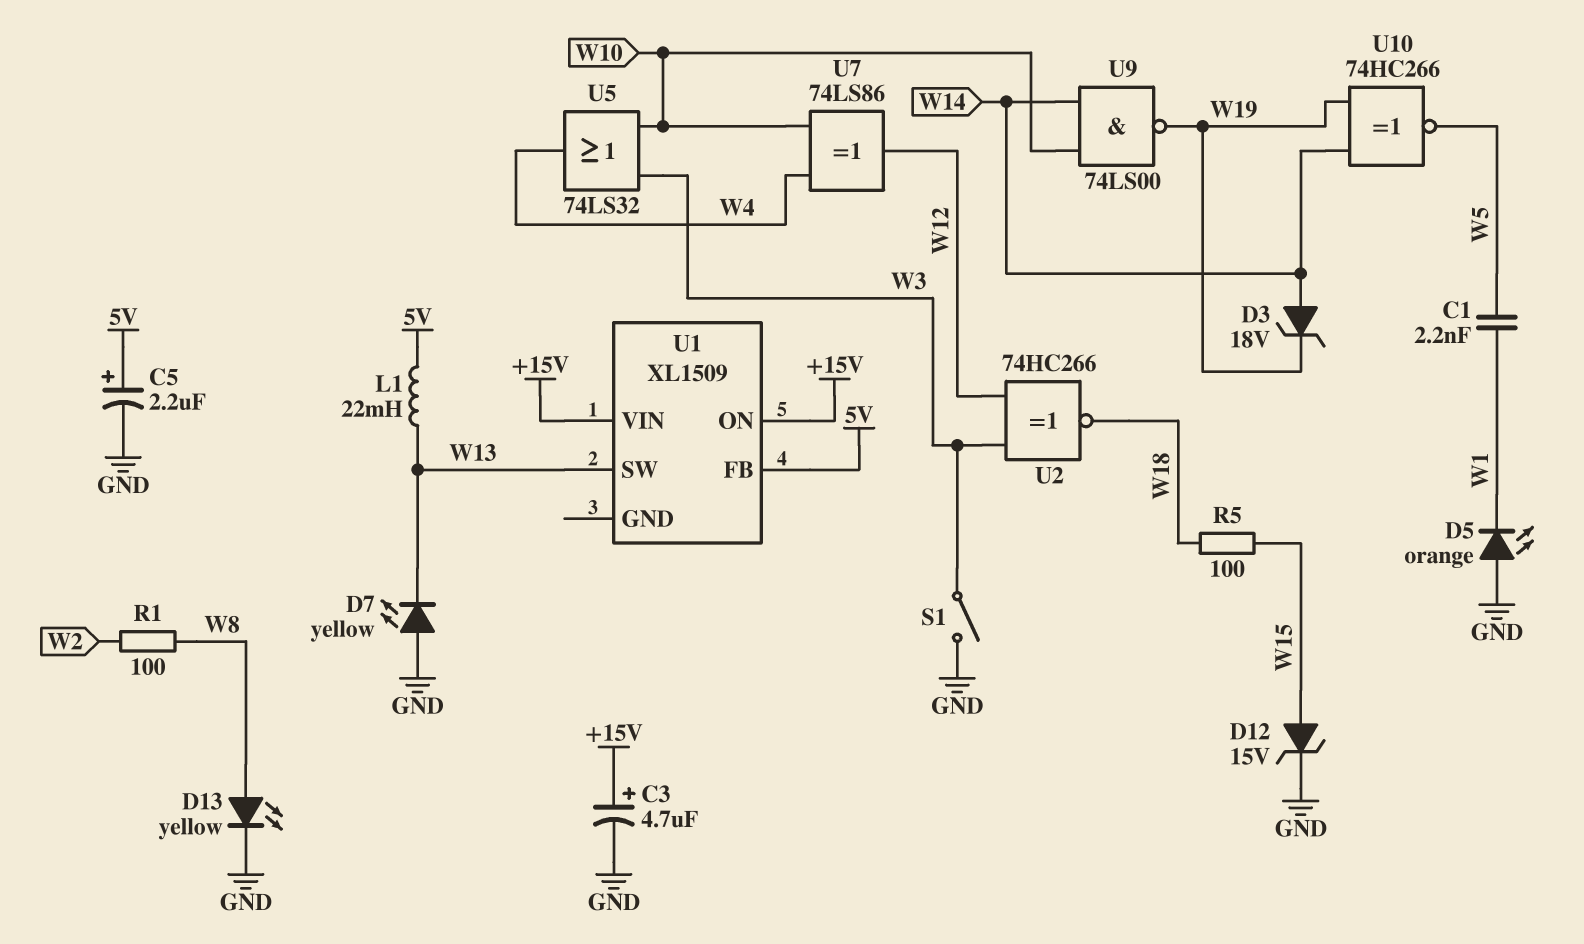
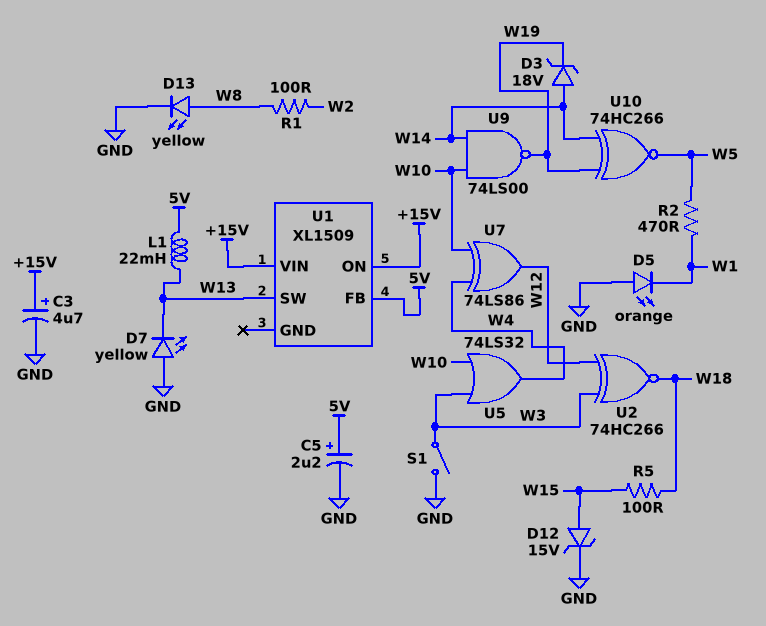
C1: 2.2nF (W1, W5) -> none
R2: none -> 470 (W1, W5)

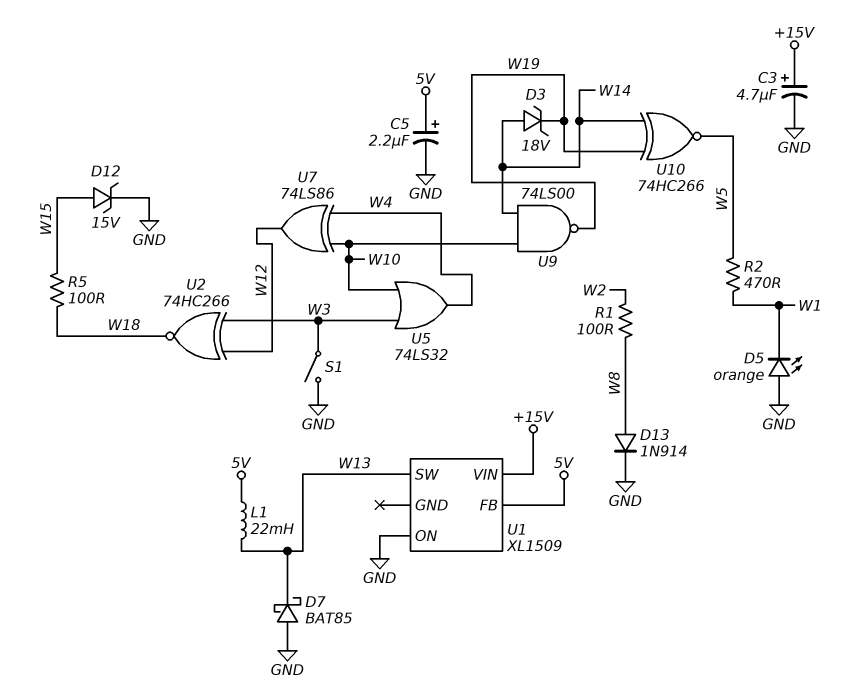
D7: LED yellow (A GND, K W13) -> schottky BAT85 (A GND, K W13)
D13: LED yellow (A W8, K GND) -> diode 1N914 (A W8, K GND)
U1 pin ON: +15V -> GND

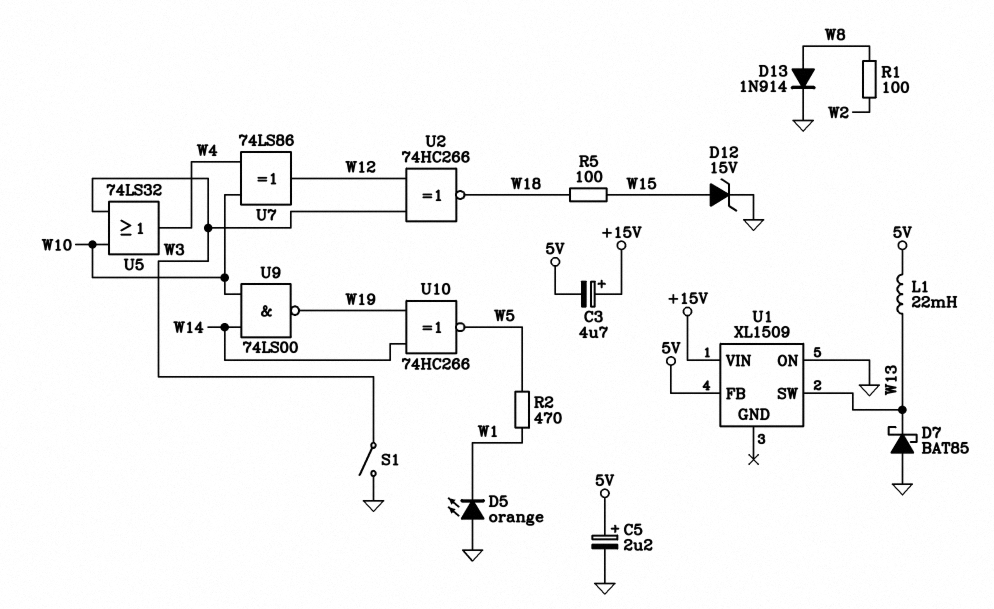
C3: 4.7uF (plus +15V, minus GND) -> 4.7uF (plus +15V, minus 5V)
D3: zener 18V (A W14, K W19) -> none

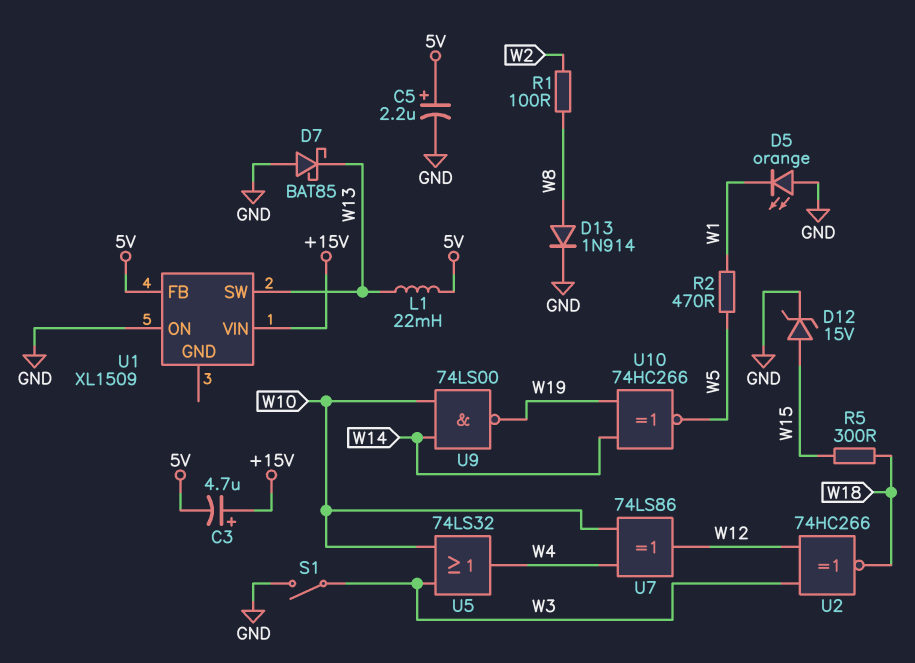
R5: 100 (W15, W18) -> 300 (W15, W18)

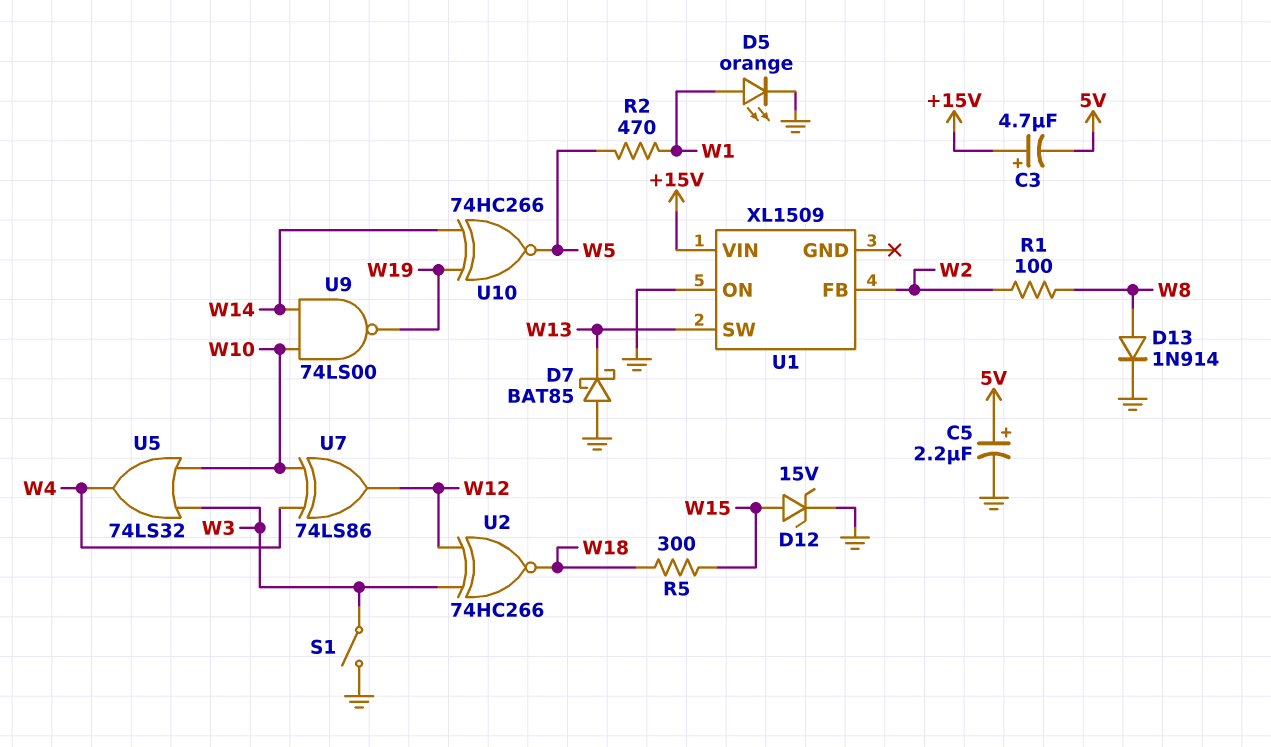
D5: LED orange (A GND, K W1) -> LED orange (A W1, K GND)
L1: 22mH (5V, W13) -> none
U1 pin FB: 5V -> W2

